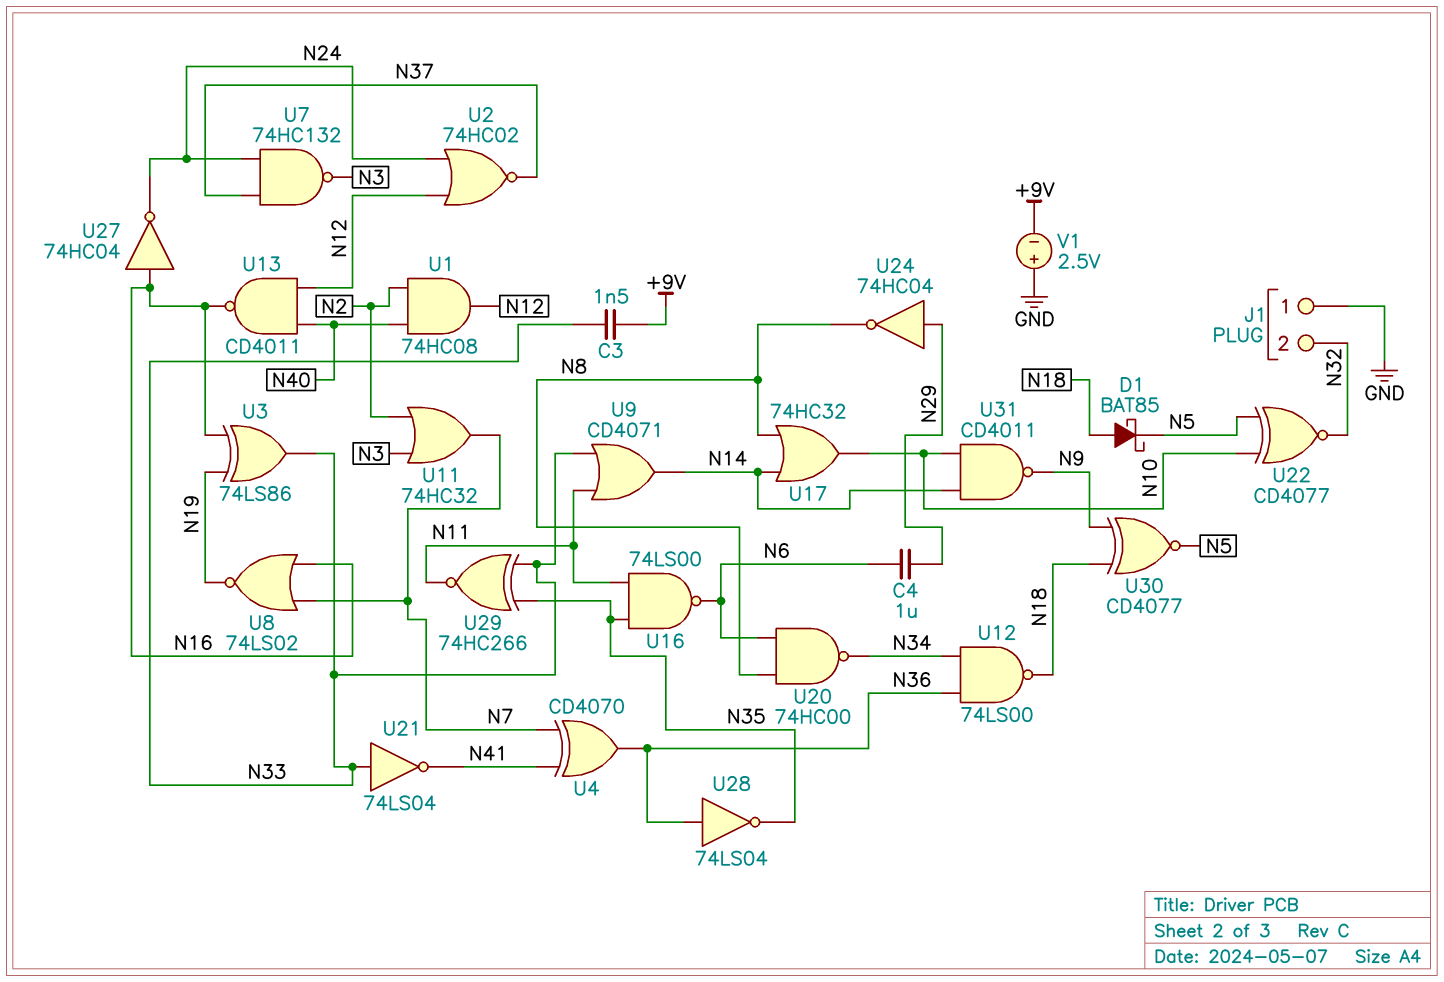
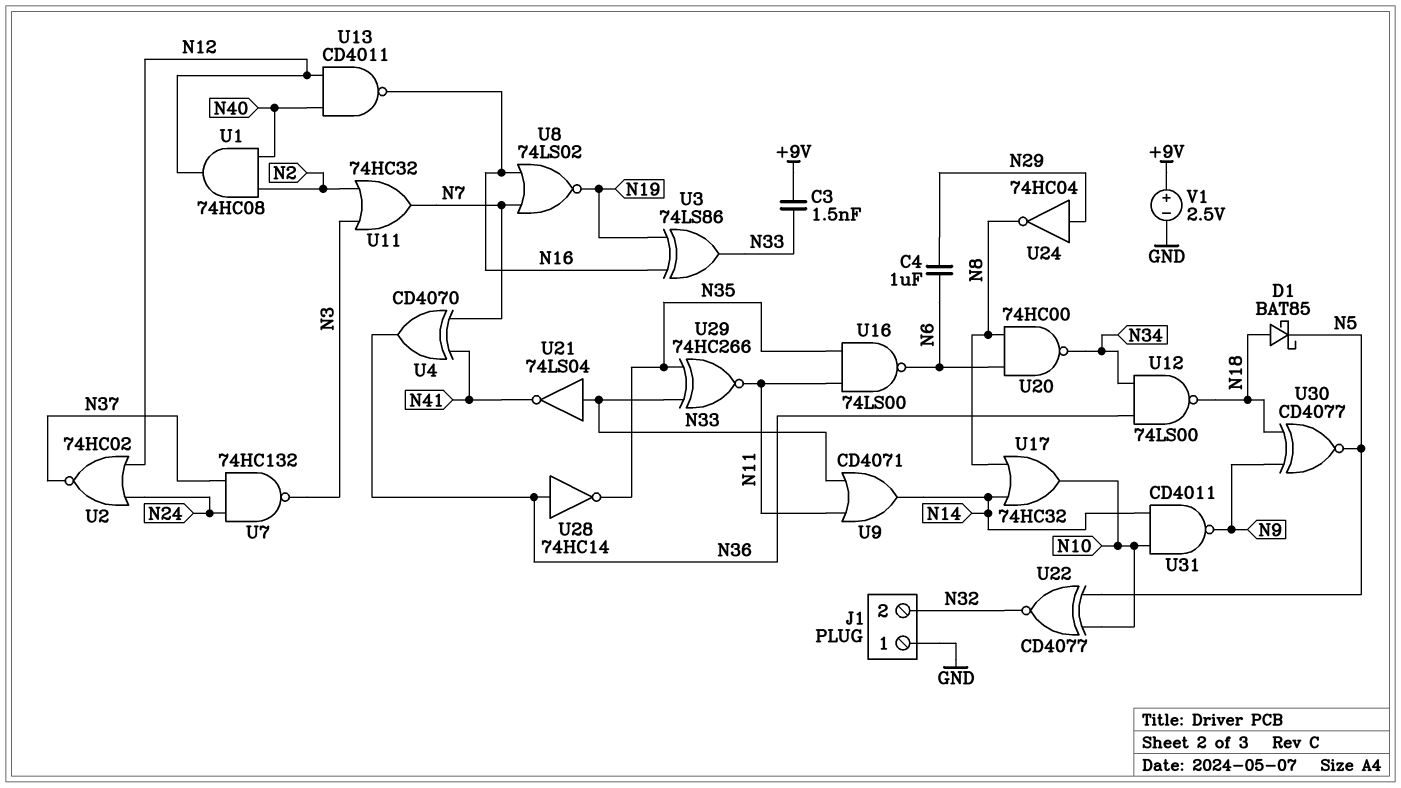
U27: NOT 74HC04 (in N16, out N24) -> none
U28: NOT 74LS04 (in N36, out N35) -> NOT 74HC14 (in N36, out N35)
V1: 2.5V (plus GND, minus +9V) -> 2.5V (plus +9V, minus GND)

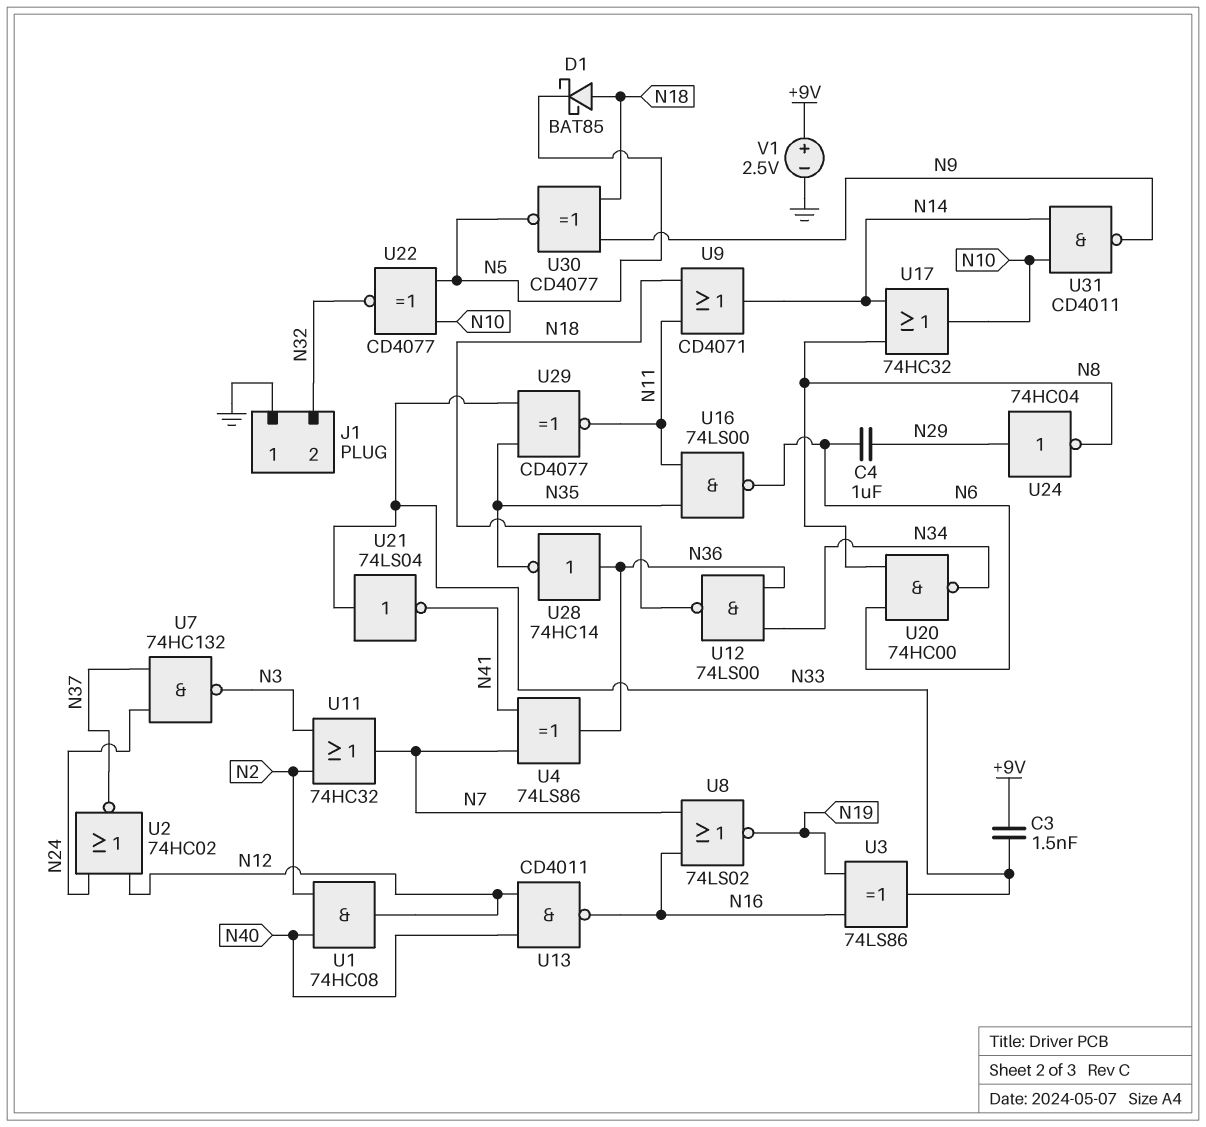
U4: XOR CD4070 (in N7, in N41, out N36) -> XOR 74LS86 (in N7, in N41, out N36)
U9: OR CD4071 (in N11, in N33, out N14) -> OR CD4071 (in N11, in N18, out N14)
U29: XNOR 74HC266 (in N33, in N35, out N11) -> XNOR CD4077 (in N33, in N35, out N11)

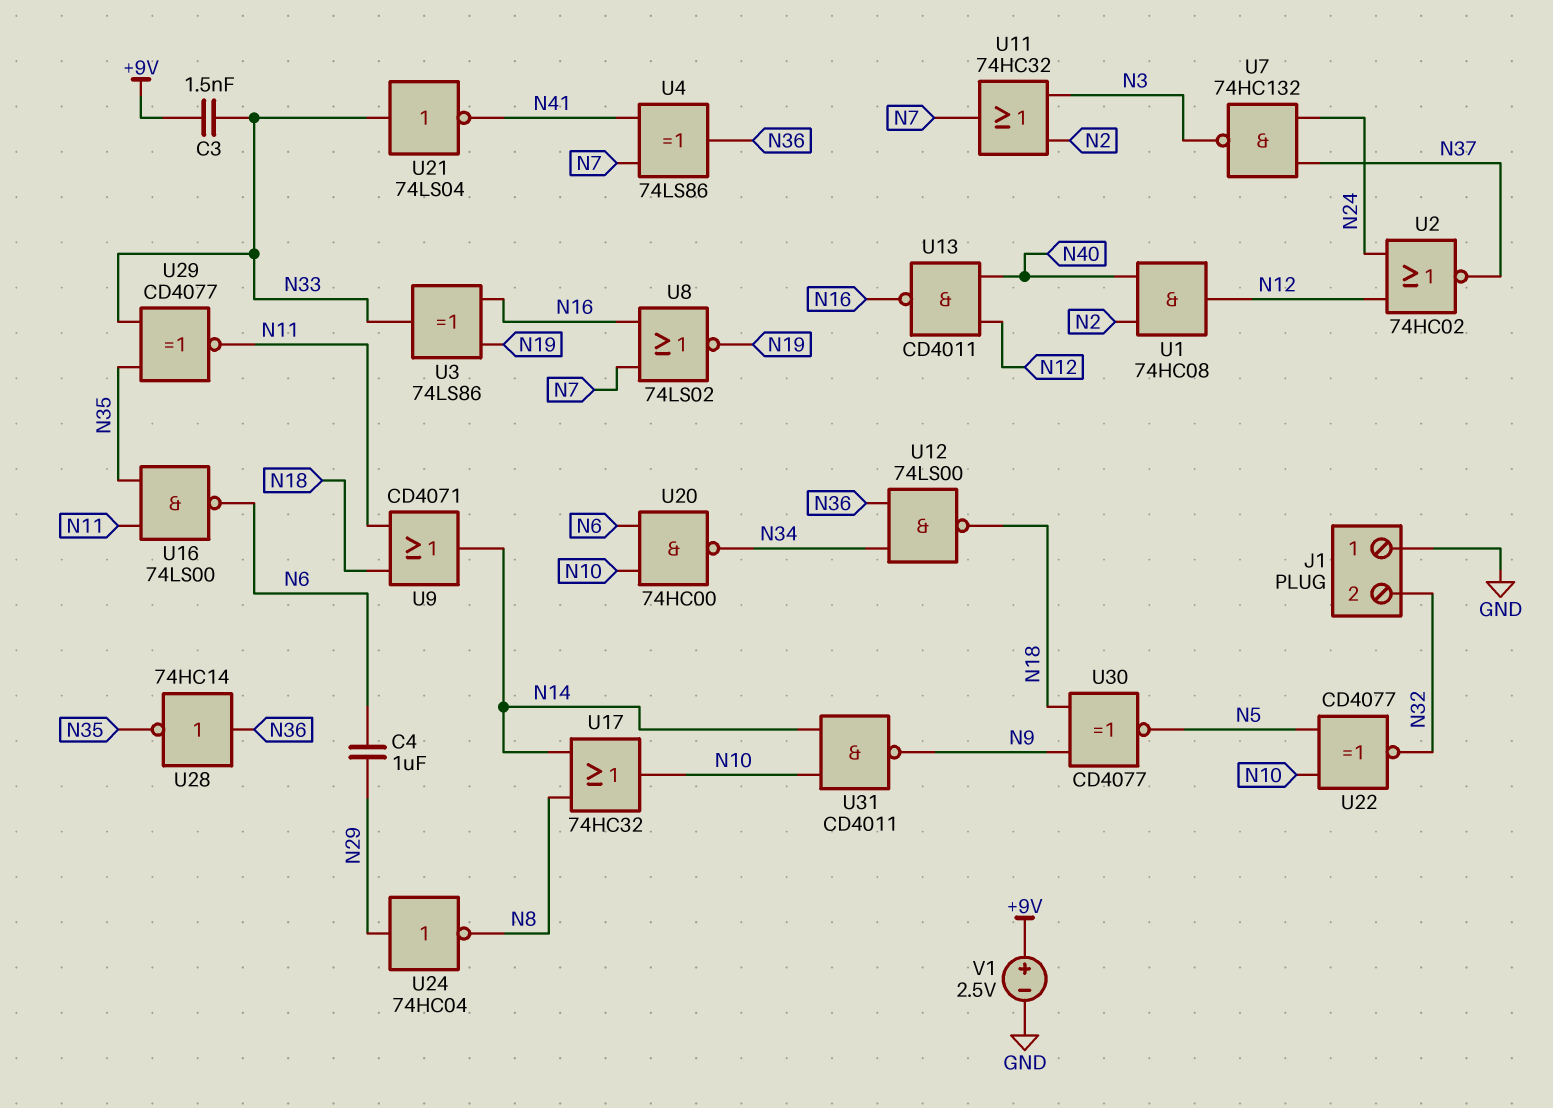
D1: schottky BAT85 (A N18, K N5) -> none
U20: NAND 74HC00 (in N6, in N8, out N34) -> NAND 74HC00 (in N6, in N10, out N34)

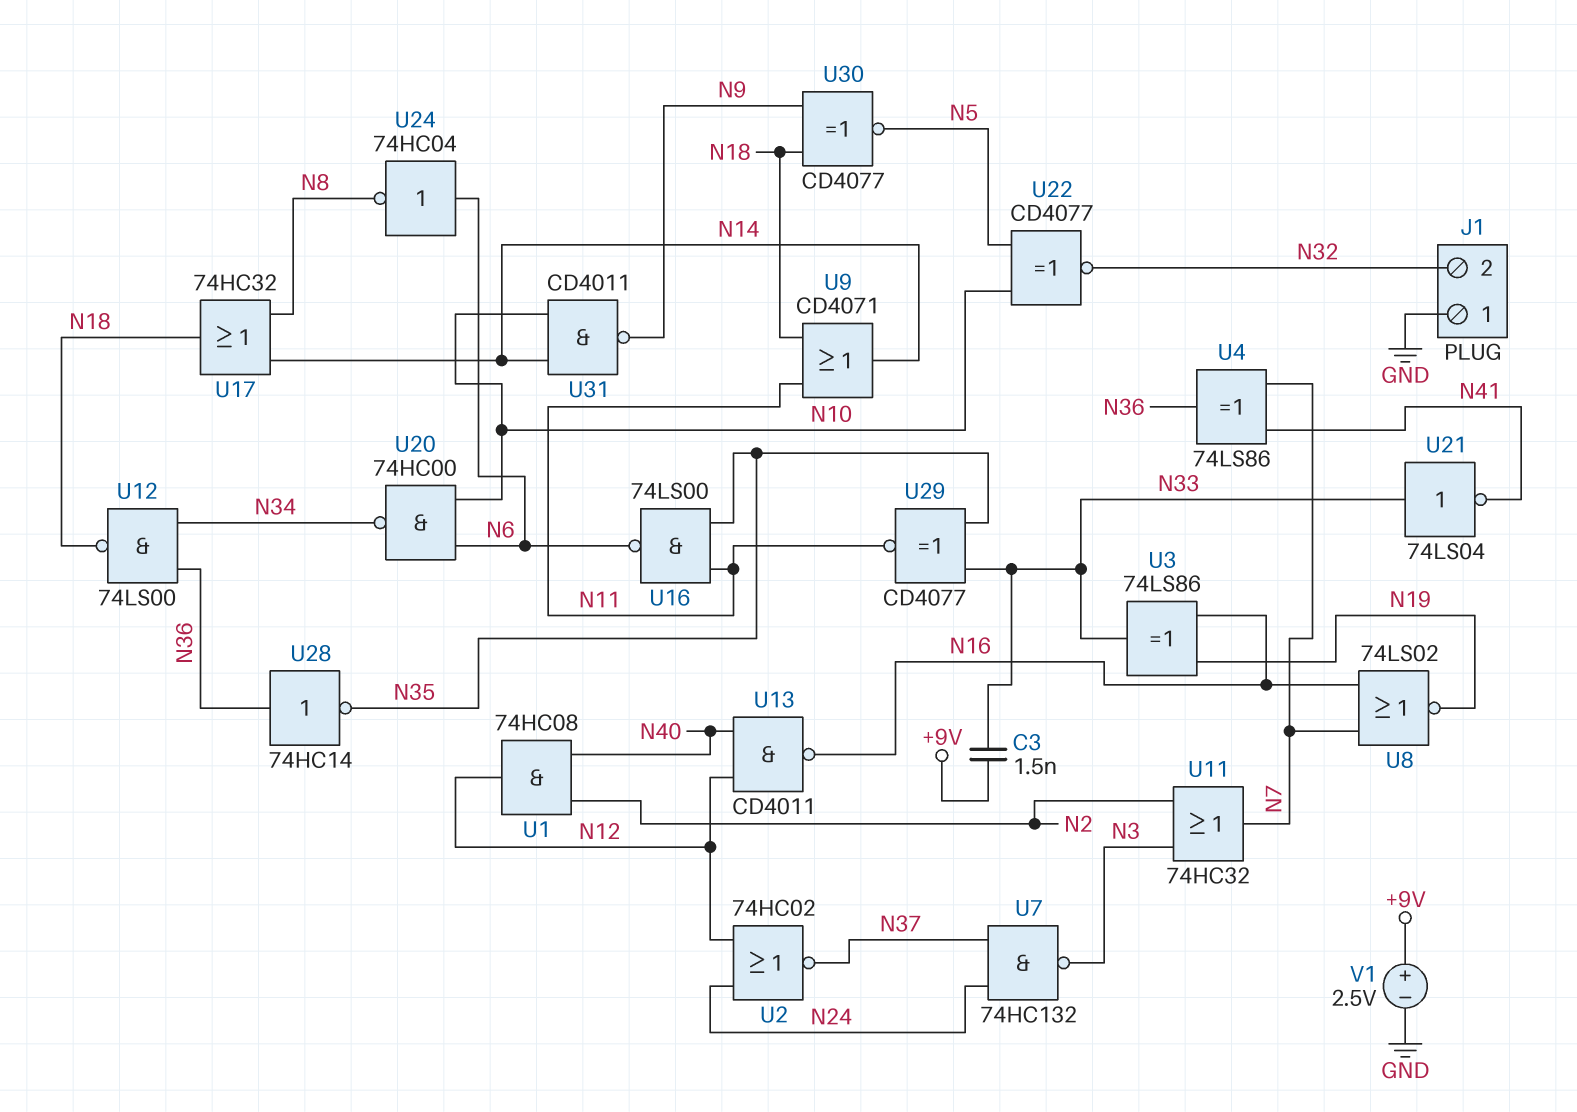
C4: 1uF (N6, N29) -> none
U17: OR 74HC32 (in N8, in N14, out N10) -> OR 74HC32 (in N8, in N14, out N18)
U24: NOT 74HC04 (in N29, out N8) -> NOT 74HC04 (in N6, out N8)

